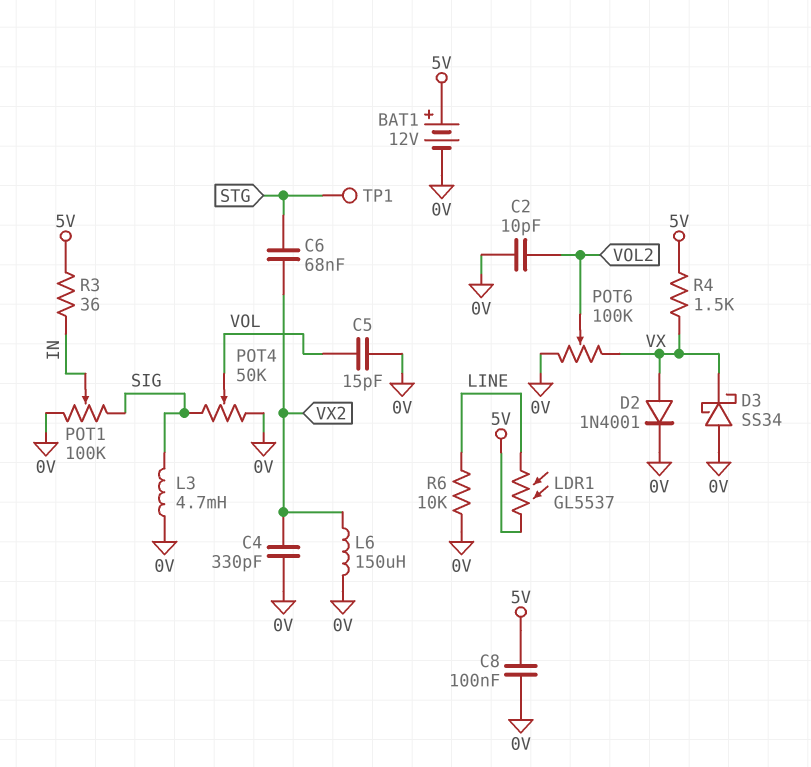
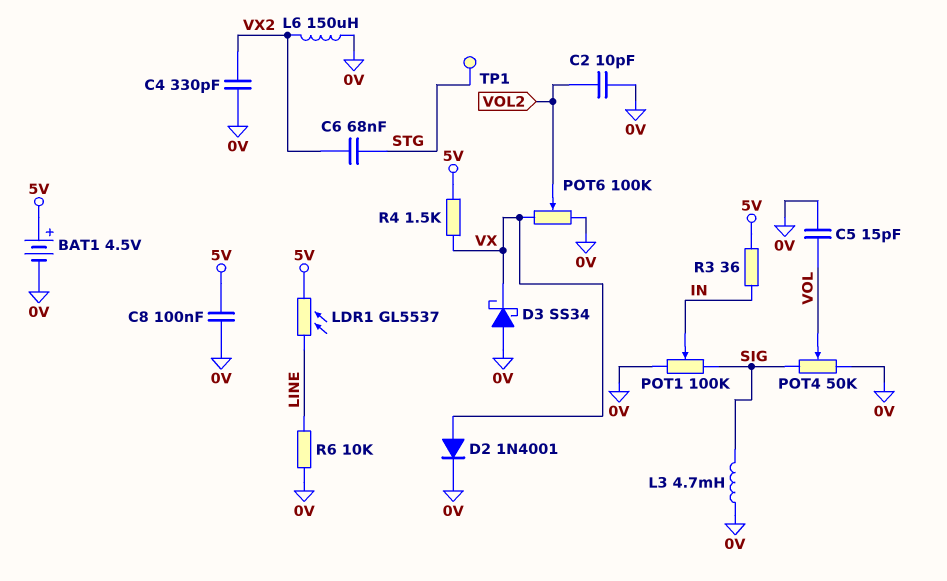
BAT1: 12V (plus 5V, minus 0V) -> 4.5V (plus 5V, minus 0V)

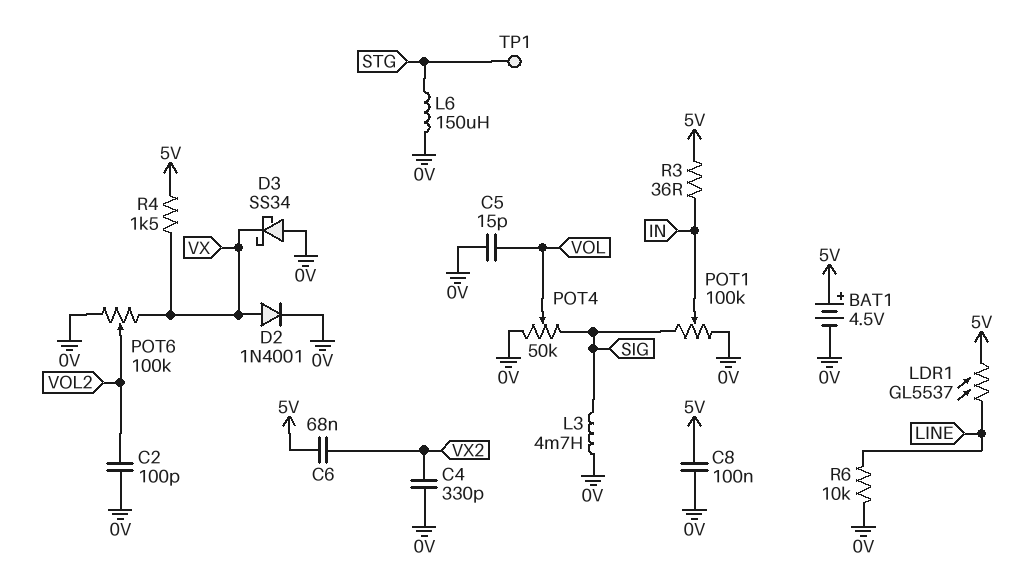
C2: 10pF (0V, VOL2) -> 100pF (0V, VOL2)
C6: 68nF (STG, VX2) -> 68nF (5V, VX2)
L6: 150uH (0V, VX2) -> 150uH (0V, STG)

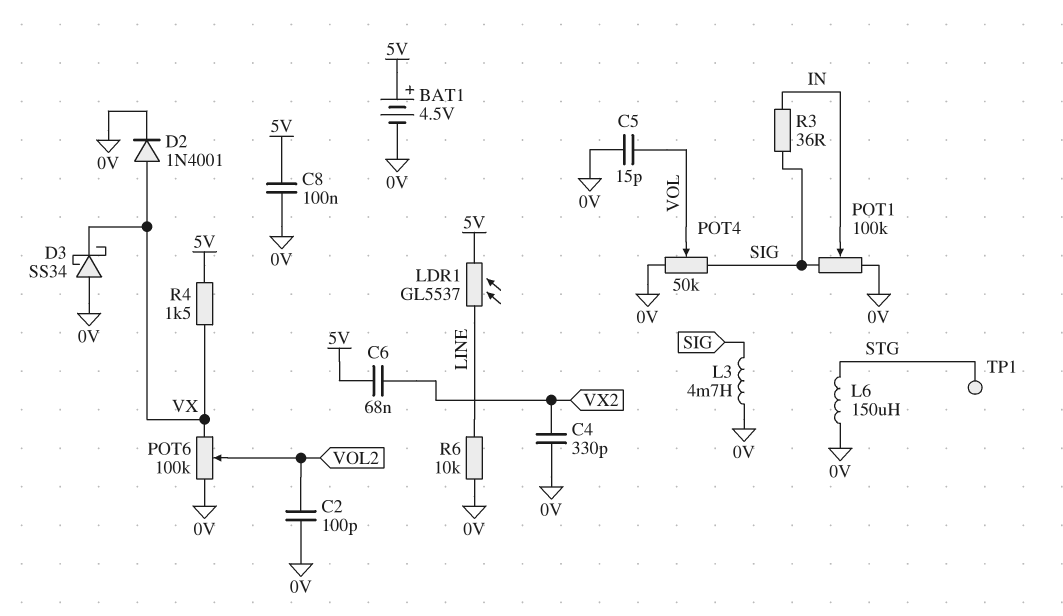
R3: 36 (5V, IN) -> 36 (IN, SIG)

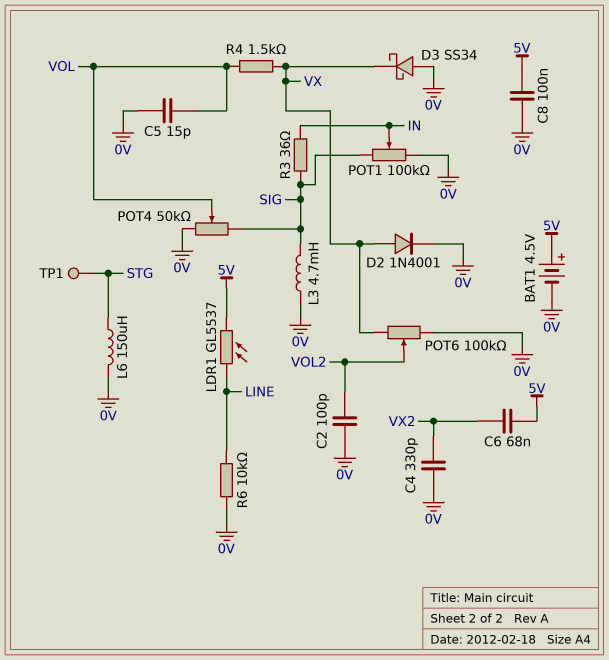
R4: 1.5k (5V, VX) -> 1.5k (VOL, VX)

